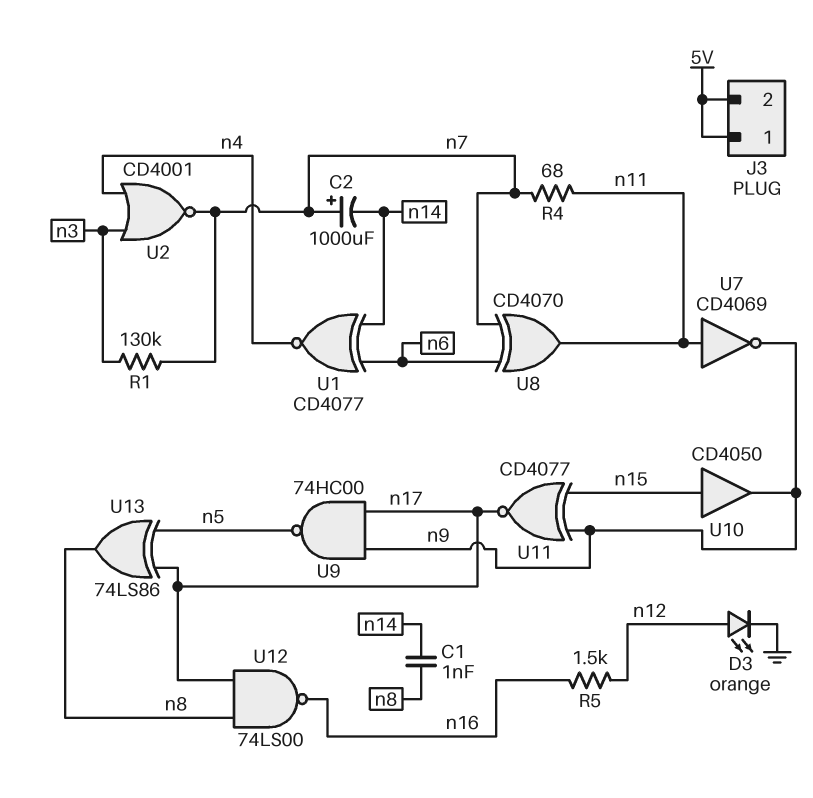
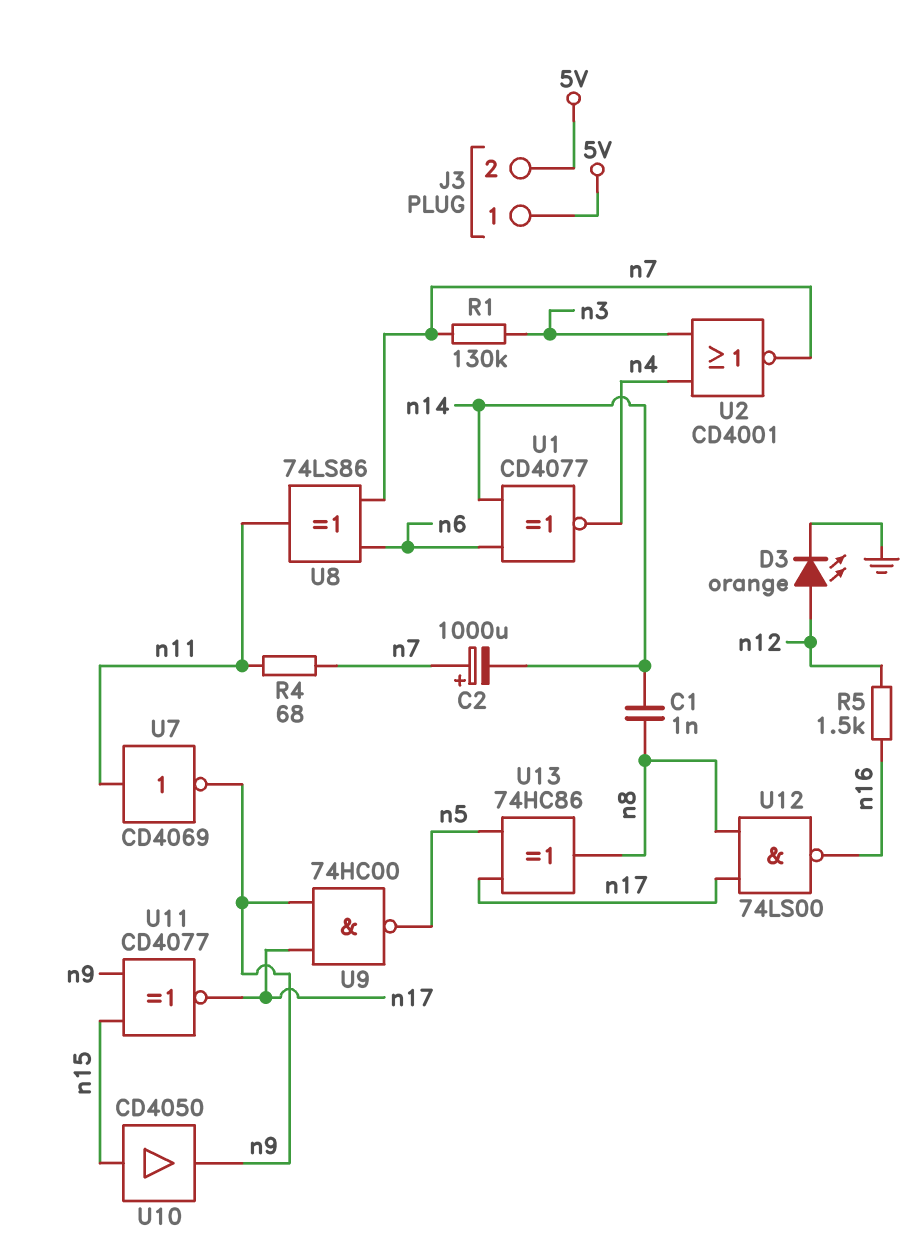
U8: XOR CD4070 (in n6, in n7, out n11) -> XOR 74LS86 (in n6, in n7, out n11)
U13: XOR 74LS86 (in n5, in n17, out n8) -> XOR 74HC86 (in n5, in n17, out n8)

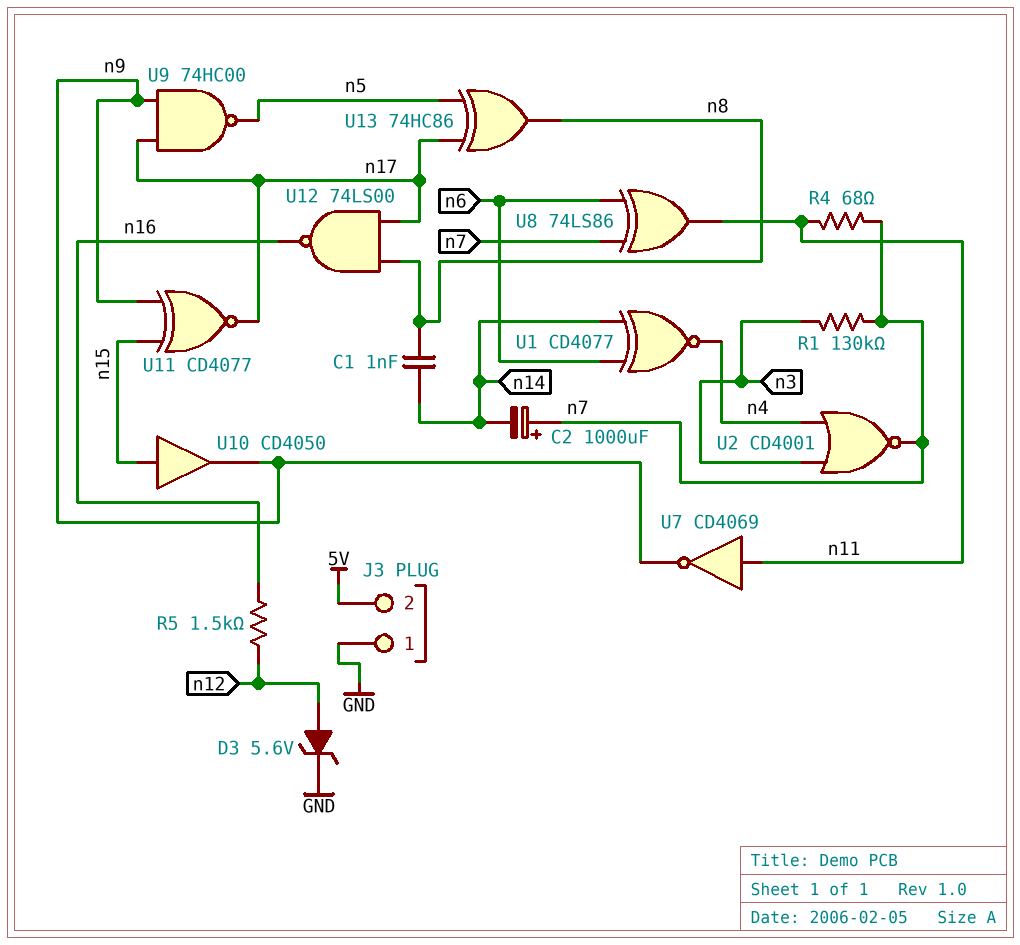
D3: LED orange (A n12, K GND) -> zener 5.6V (A n12, K GND)
J3 pin 1: 5V -> GND

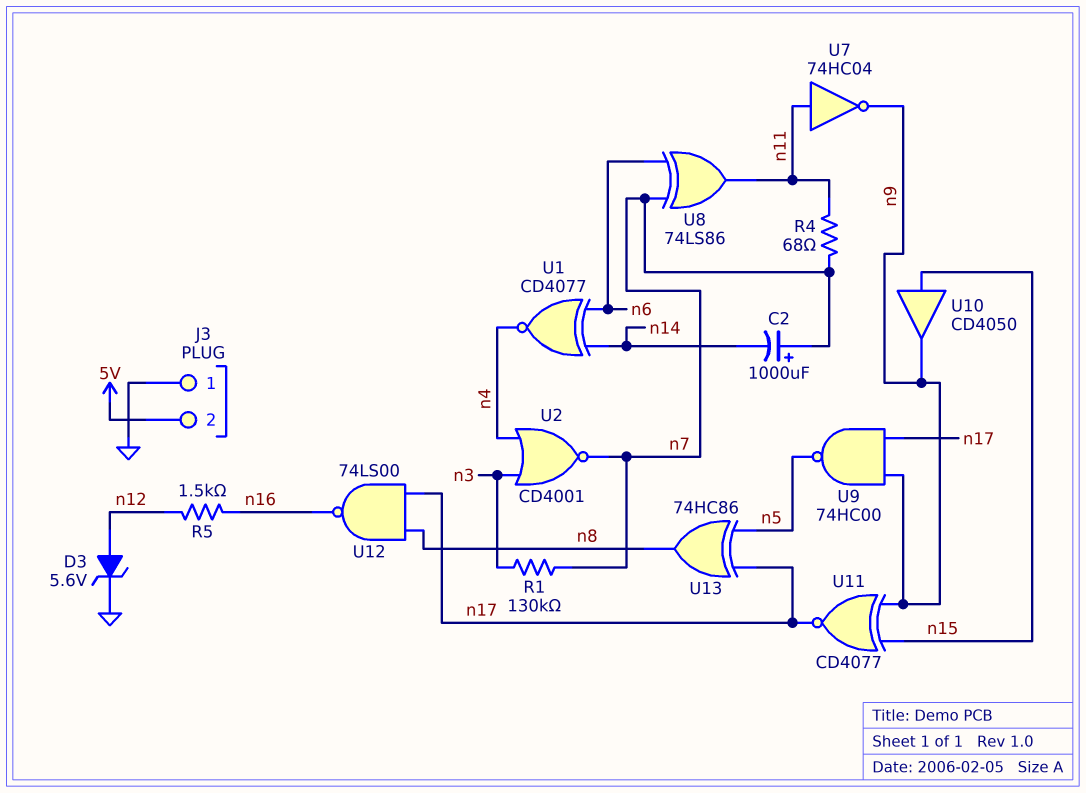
C1: 1nF (n8, n14) -> none
U7: NOT CD4069 (in n11, out n9) -> NOT 74HC04 (in n11, out n9)

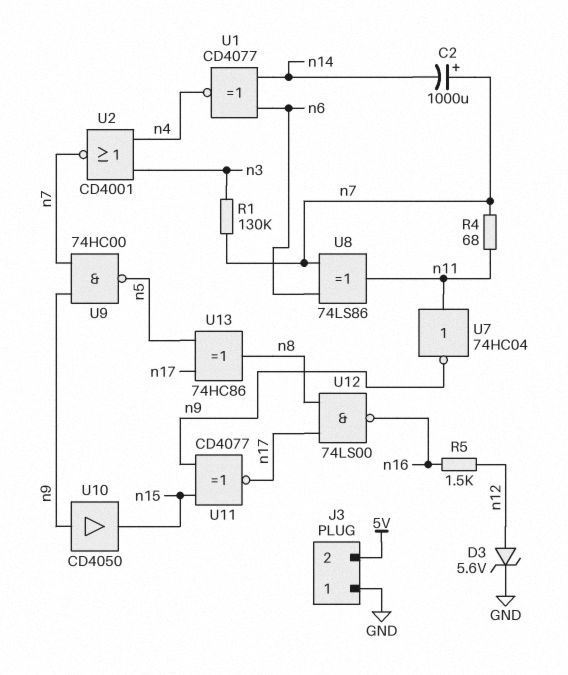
U9: NAND 74HC00 (in n9, in n17, out n5) -> NAND 74HC00 (in n7, in n9, out n5)
U10: buffer CD4050 (in n15, out n9) -> buffer CD4050 (in n9, out n15)

